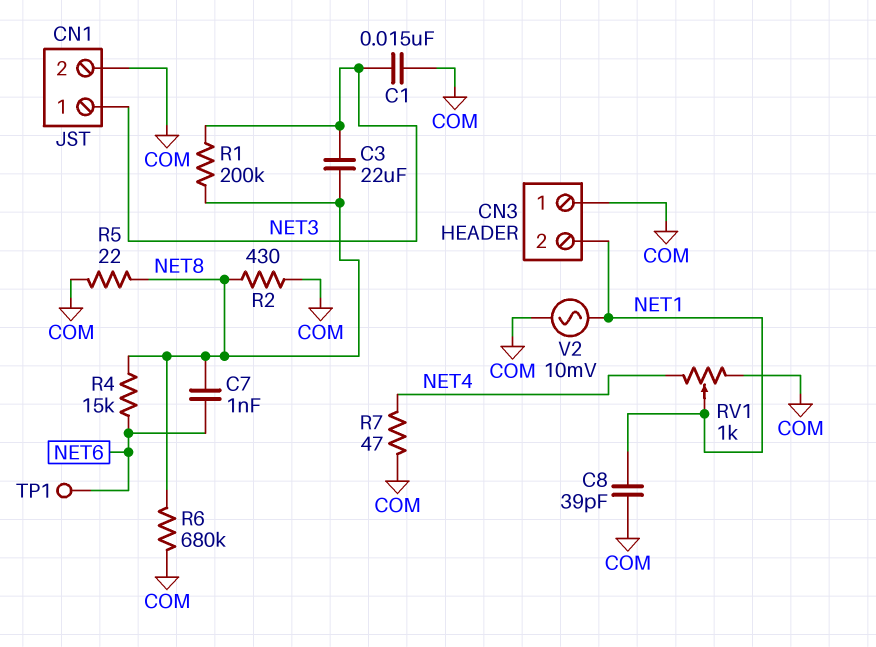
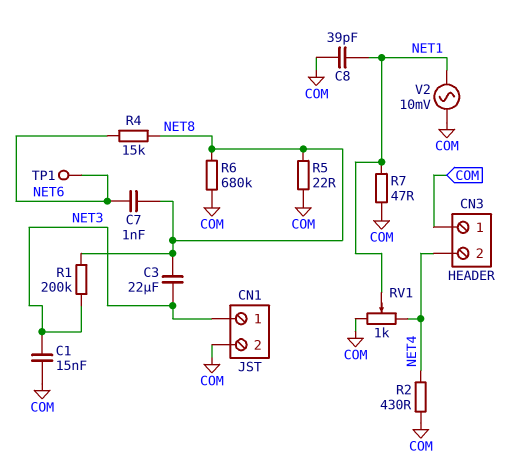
CN3 pin 2: NET1 -> NET4
R2: 430 (COM, NET8) -> 430 (COM, NET4)
R7: 47 (COM, NET4) -> 47 (COM, NET1)

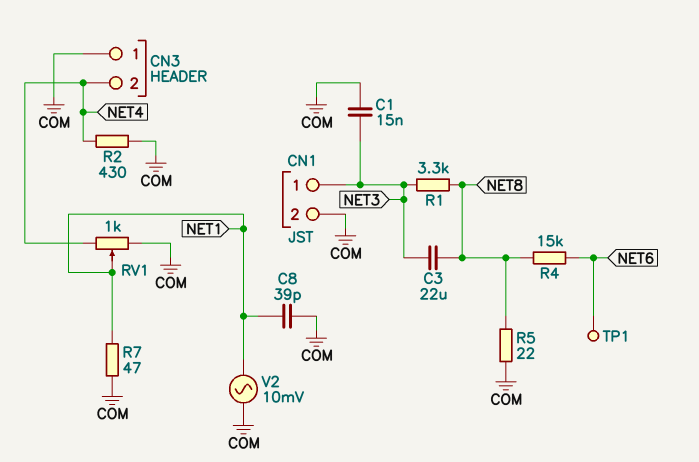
C7: 1nF (NET6, NET8) -> none
R1: 200k (NET3, NET8) -> 3.3k (NET3, NET8)
R6: 680k (COM, NET8) -> none

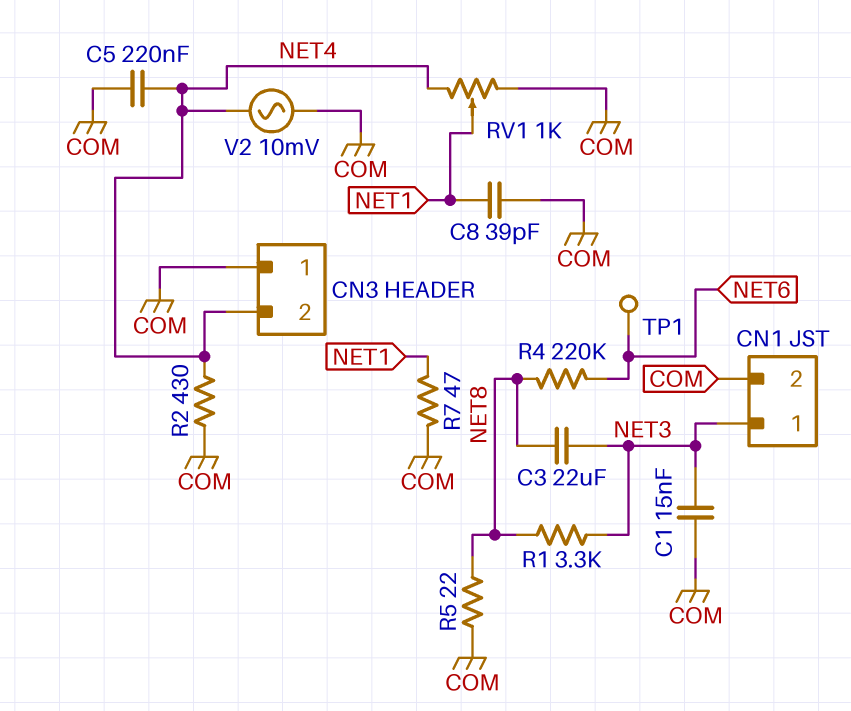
C5: none -> 220nF (COM, NET4)
R4: 15k (NET6, NET8) -> 220k (NET6, NET8)
V2: AC 10mV (COM, NET1) -> AC 10mV (COM, NET4)

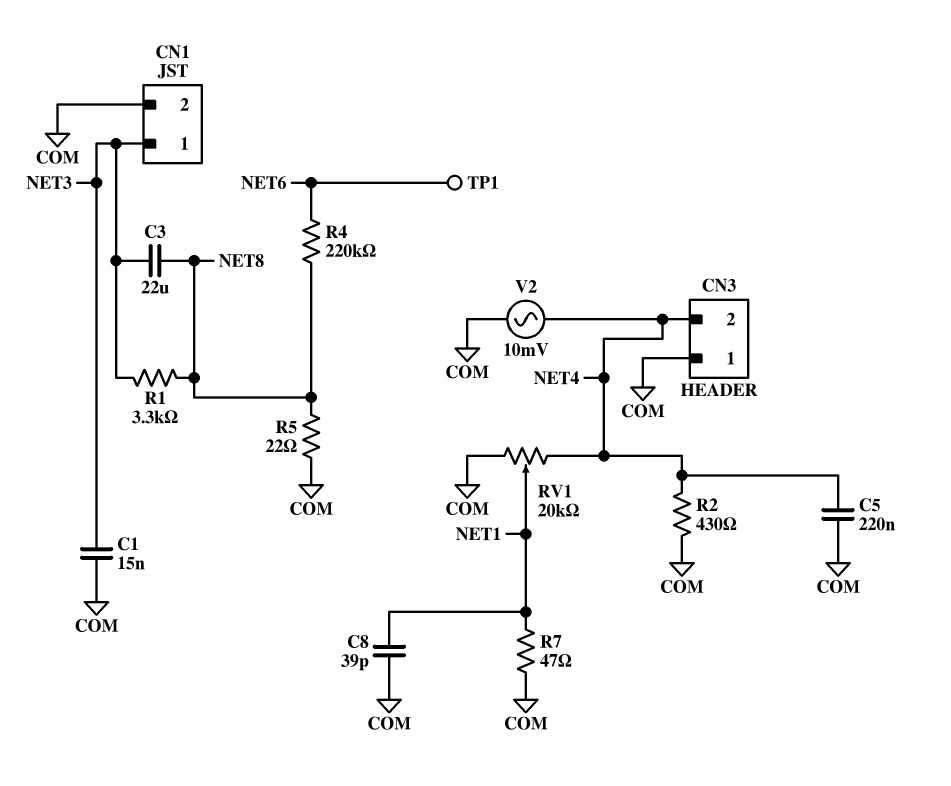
RV1: 1k (COM, NET4, wiper NET1) -> 20k (COM, NET4, wiper NET1)

